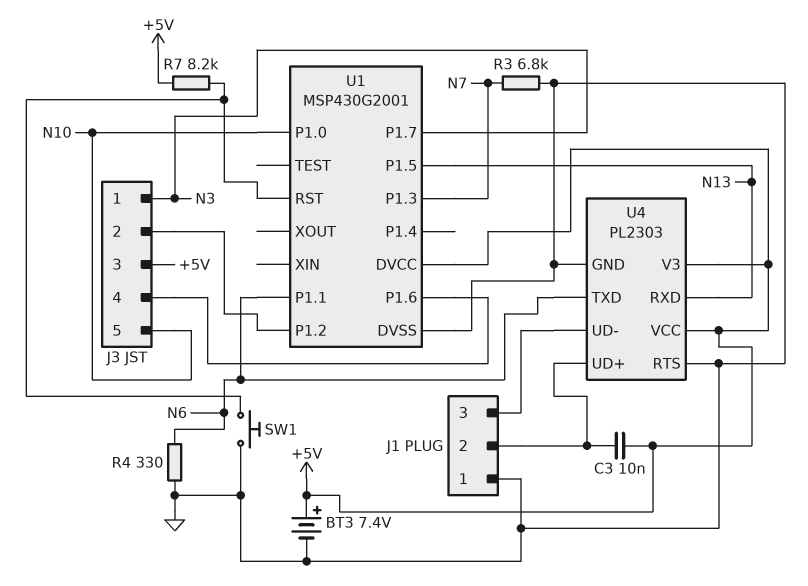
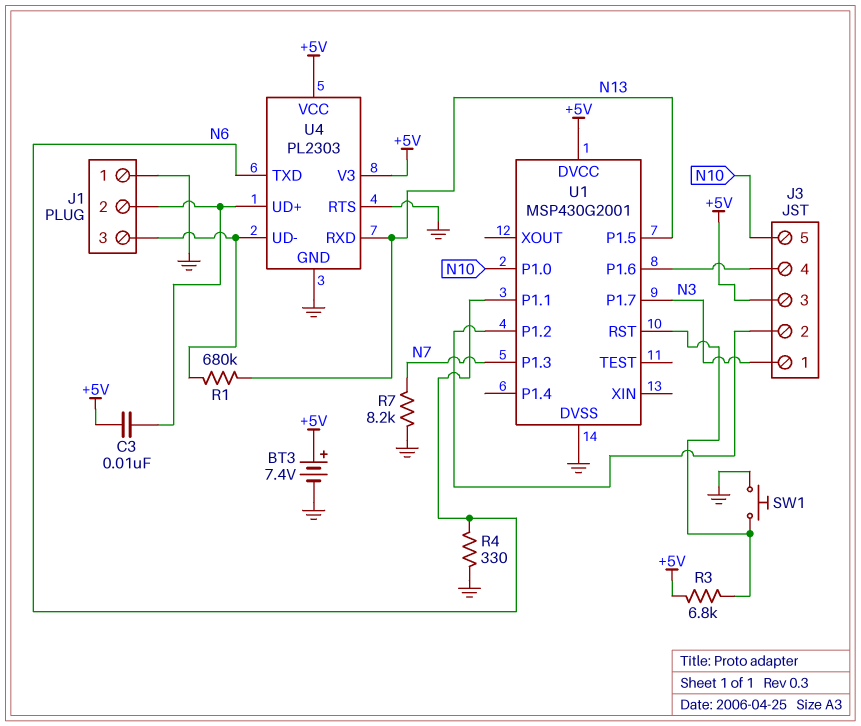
R1: none -> 680k (J1/3, N13)
R3: 6.8k (GND, N7) -> 6.8k (+5V, U1/RST)
R7: 8.2k (+5V, U1/RST) -> 8.2k (GND, N7)

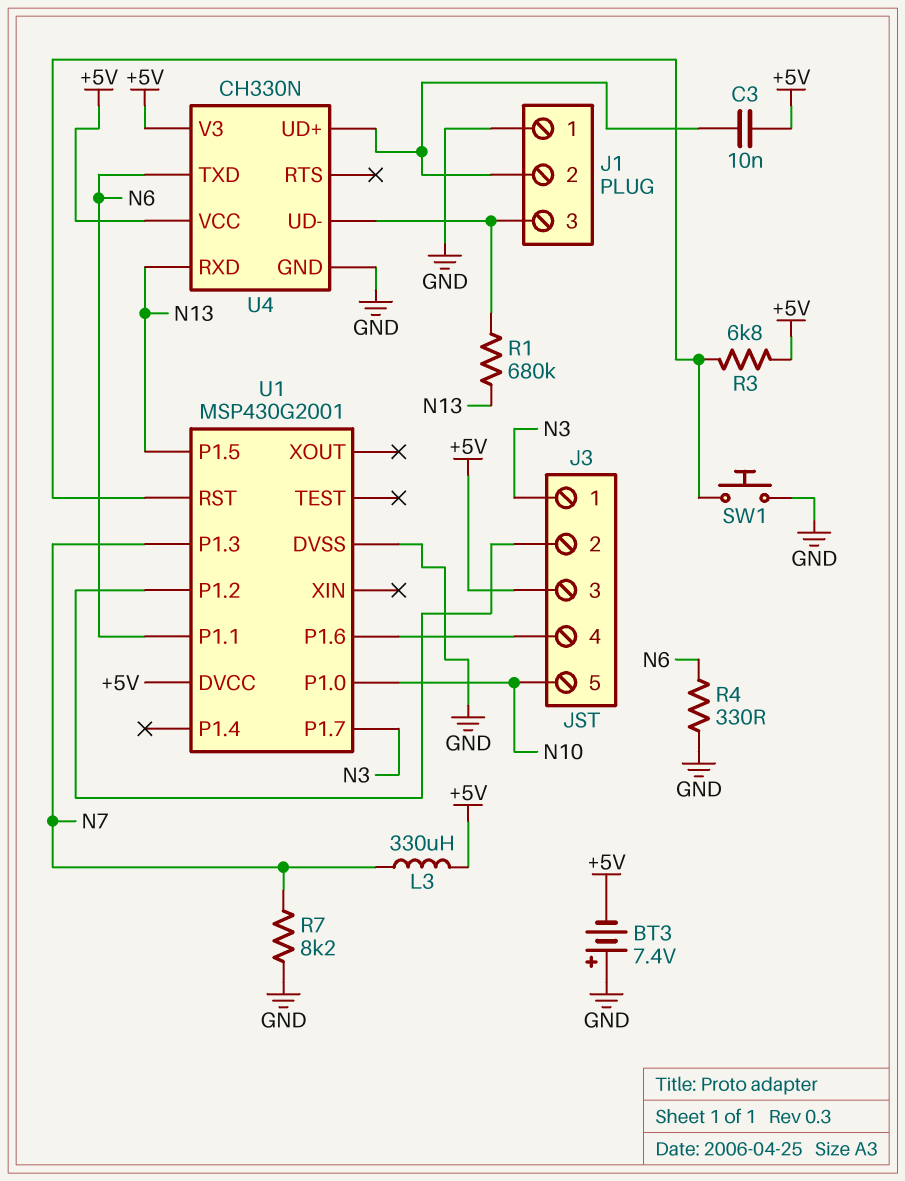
BT3: 7.4V (plus +5V, minus GND) -> 7.4V (plus GND, minus +5V)
L3: none -> 330uH (+5V, N7)
U4: PL2303 -> CH330N
U4 pin RTS: GND -> none

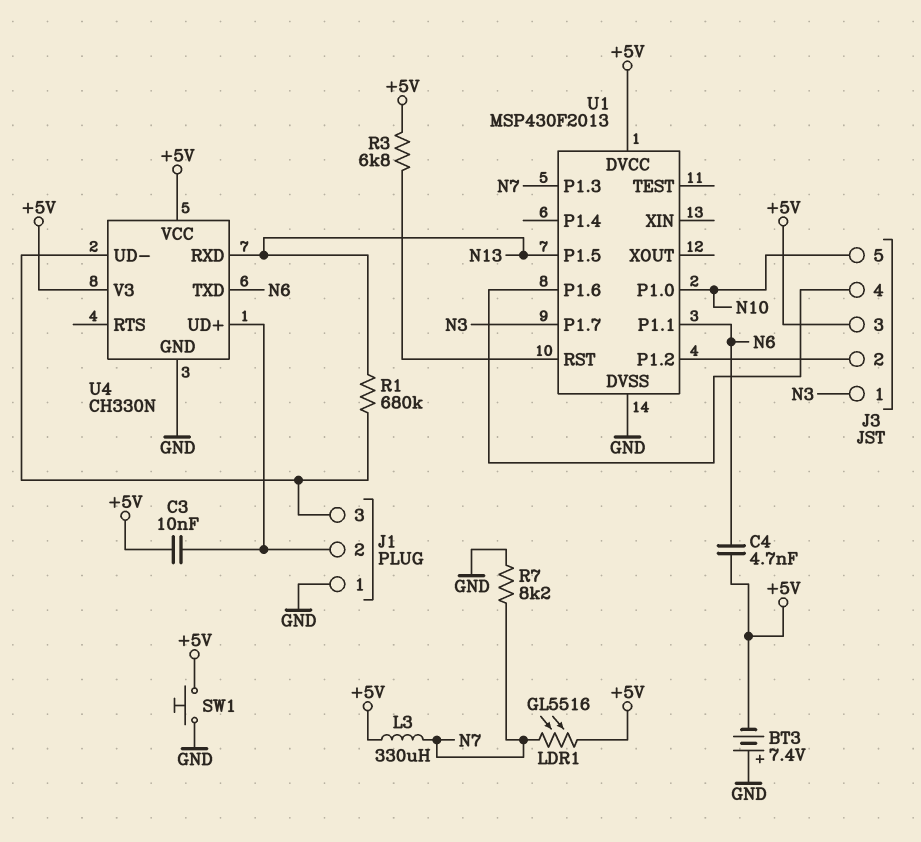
C4: none -> 4.7nF (+5V, N6)
LDR1: none -> GL5516 (+5V, N7)
R4: 330 (GND, N6) -> none
SW1: button (GND, U1/RST) -> button (+5V, GND)
U1: MSP430G2001 -> MSP430F2013

